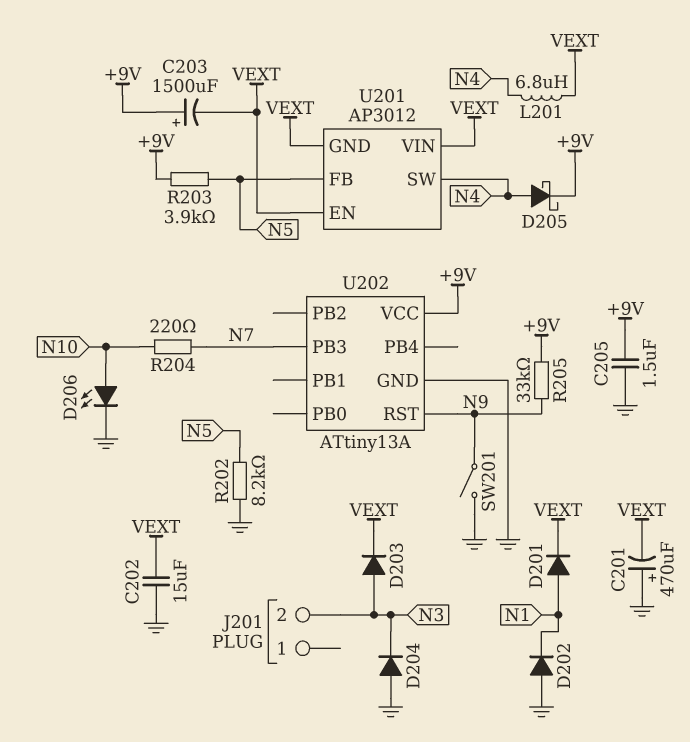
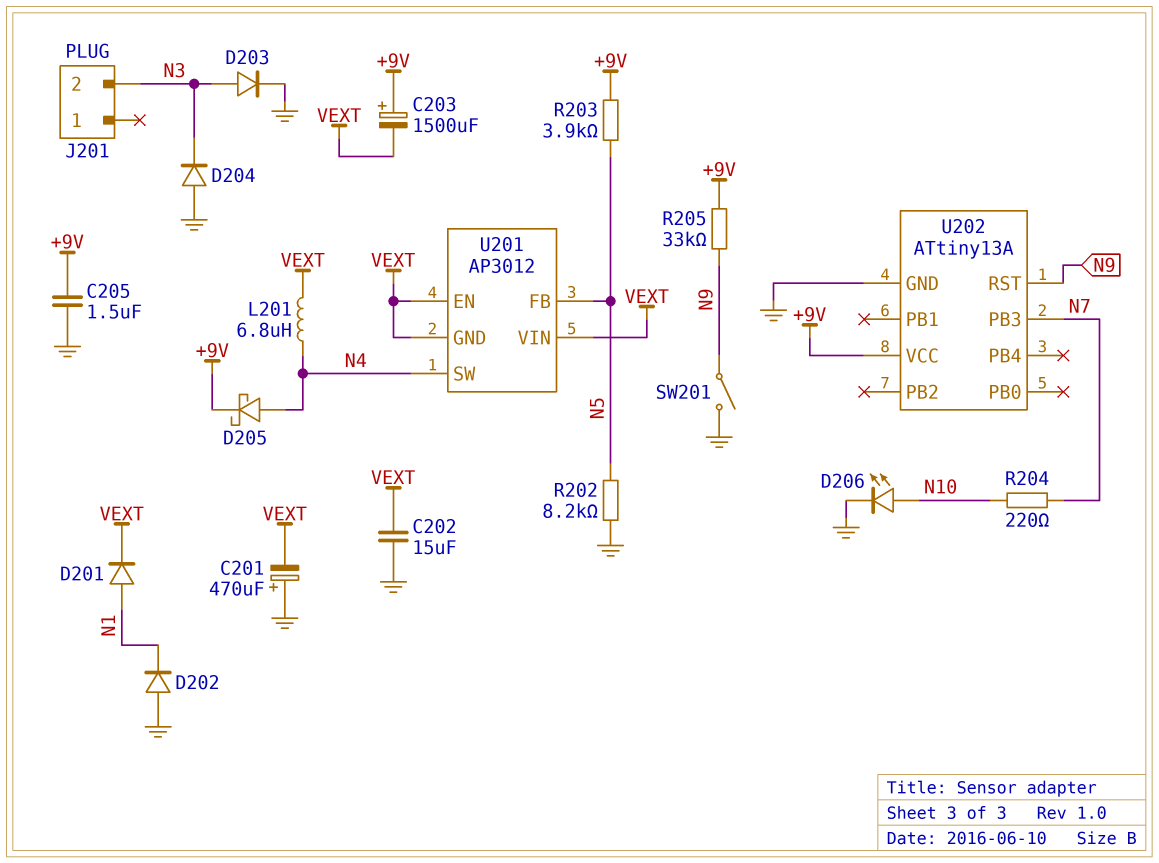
D203: diode (A N3, K VEXT) -> diode (A N3, K GND)

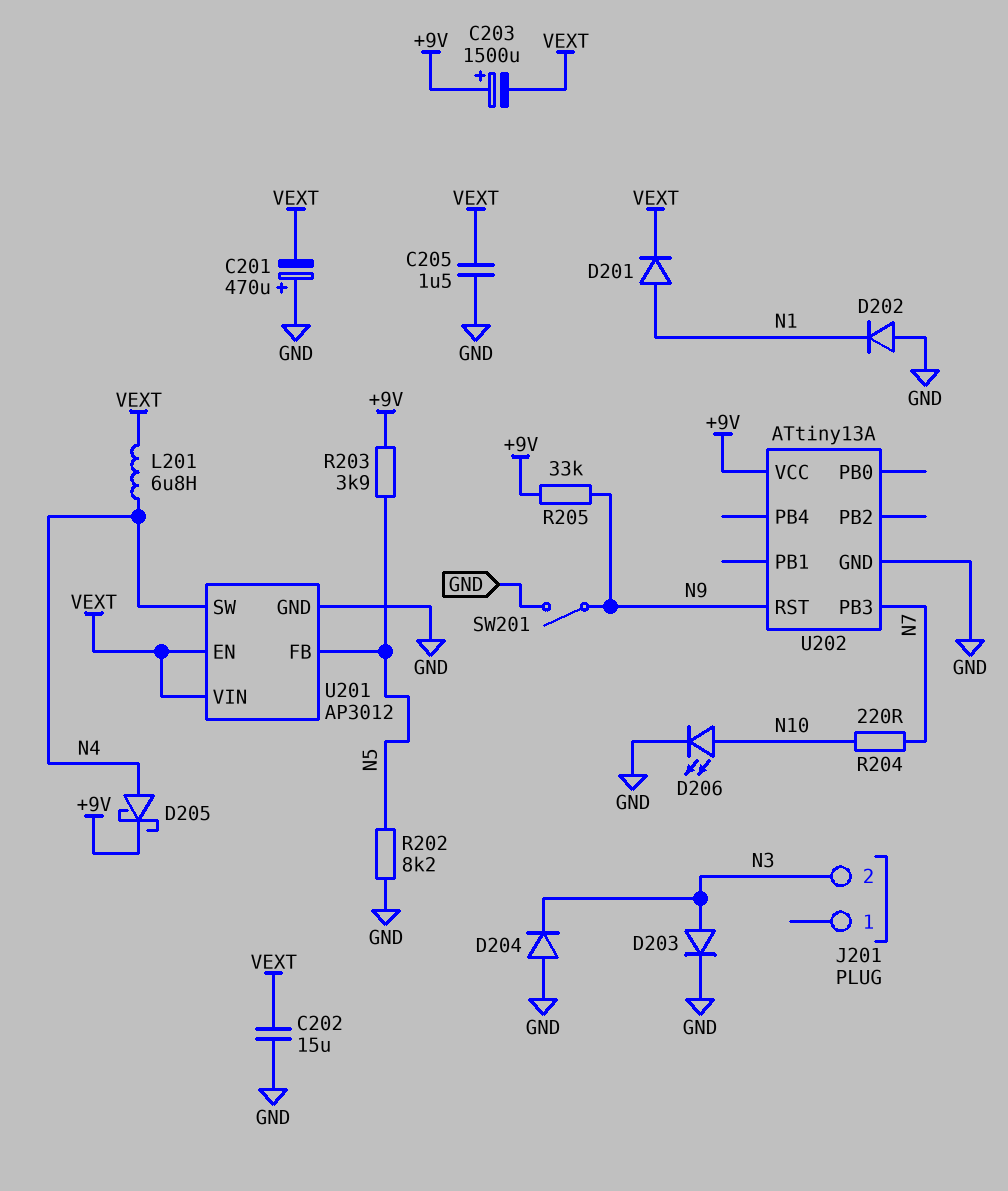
C205: 1.5uF (+9V, GND) -> 1.5uF (GND, VEXT)
U201 pin GND: VEXT -> GND

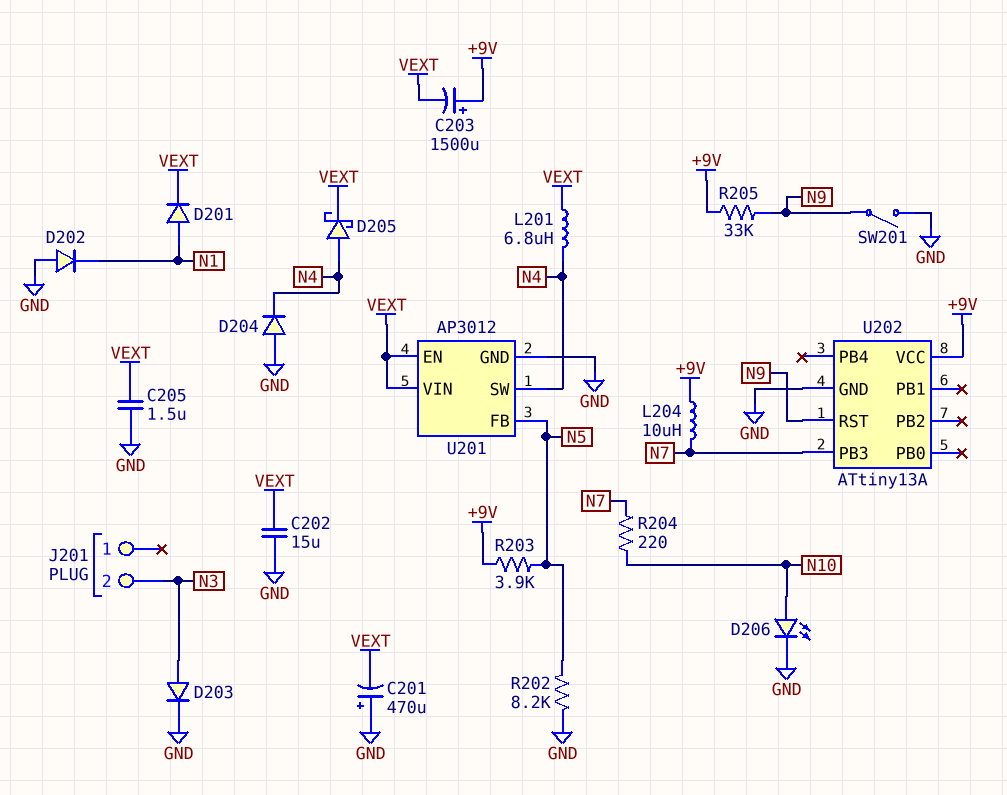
D204: diode (A GND, K N3) -> diode (A GND, K N4)
D205: schottky (A N4, K +9V) -> schottky (A N4, K VEXT)
L204: none -> 10uH (+9V, N7)

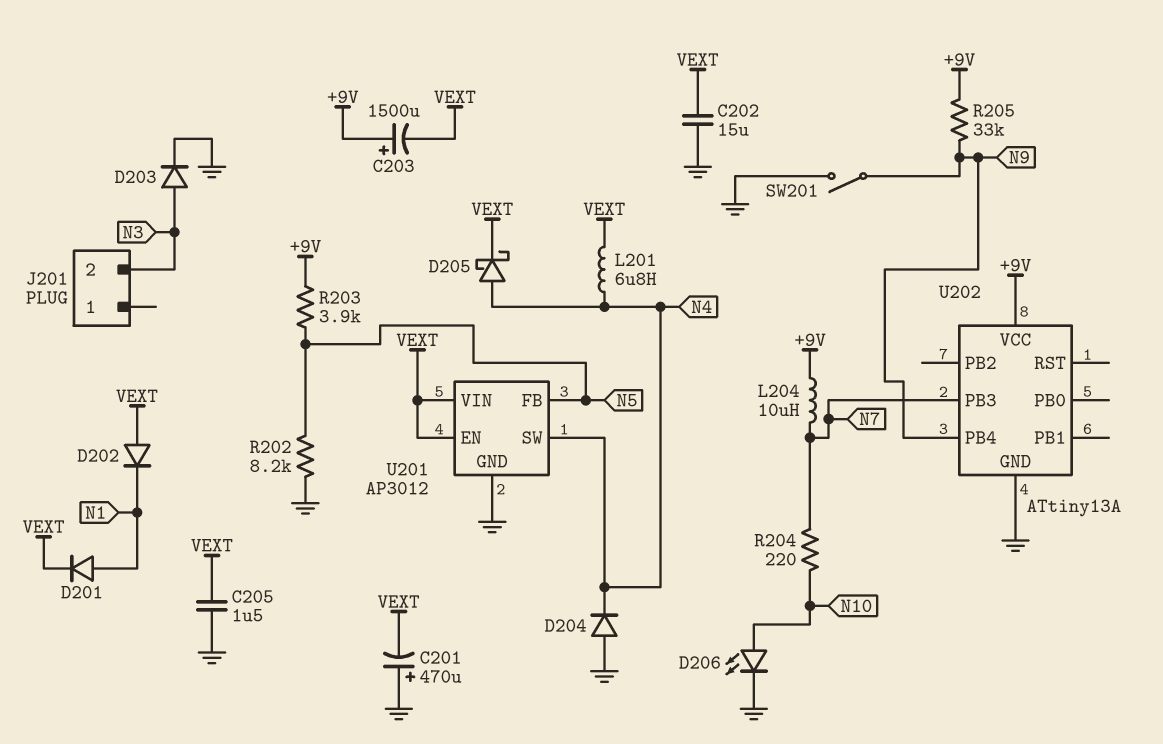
D202: diode (A GND, K N1) -> diode (A VEXT, K N1)
U202 pin PB4: none -> N9
U202 pin RST: N9 -> none

